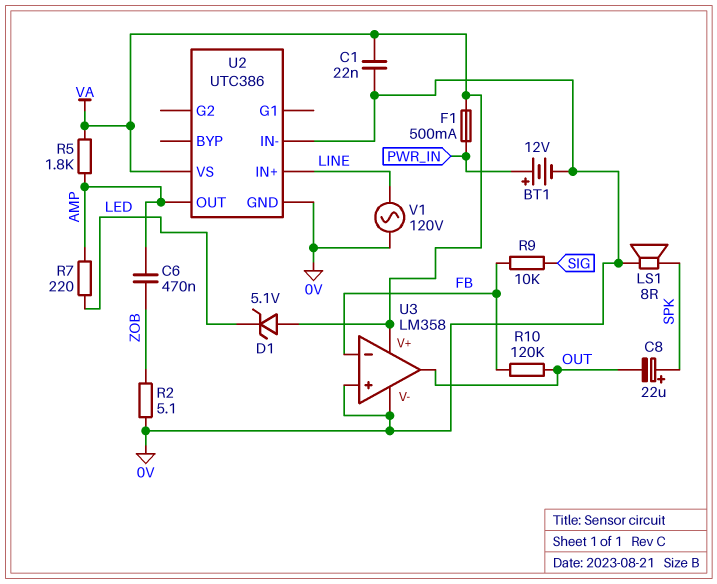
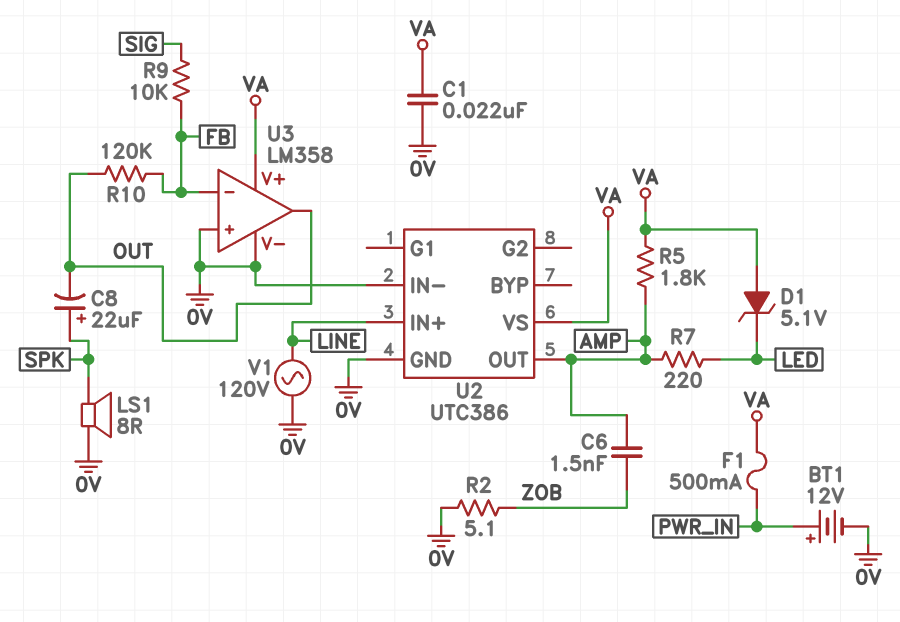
C6: 470nF (AMP, ZOB) -> 1.5nF (AMP, ZOB)

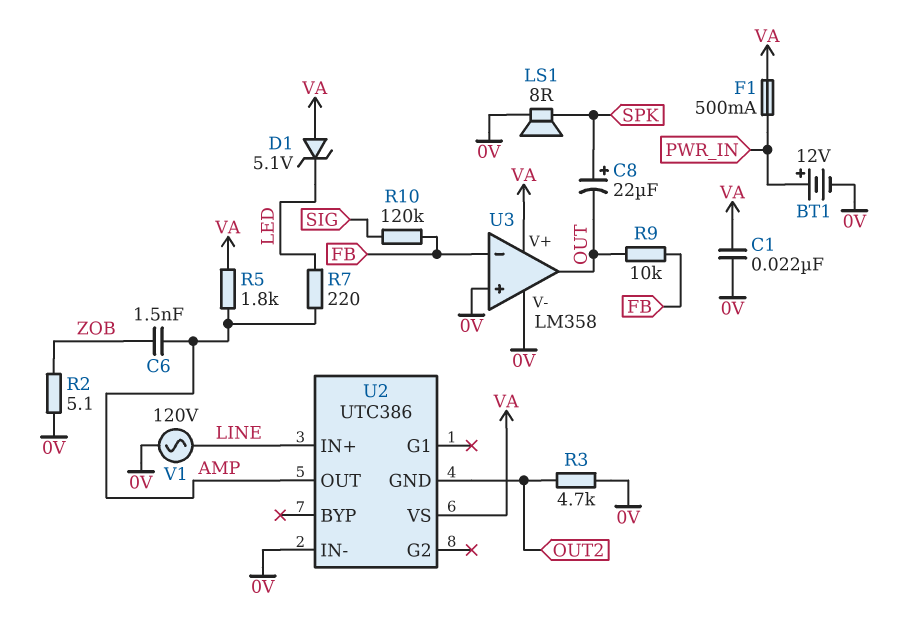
R3: none -> 4.7k (0V, OUT2)
R9: 10k (FB, SIG) -> 10k (FB, OUT)
R10: 120k (FB, OUT) -> 120k (FB, SIG)
U2 pin GND: 0V -> OUT2

